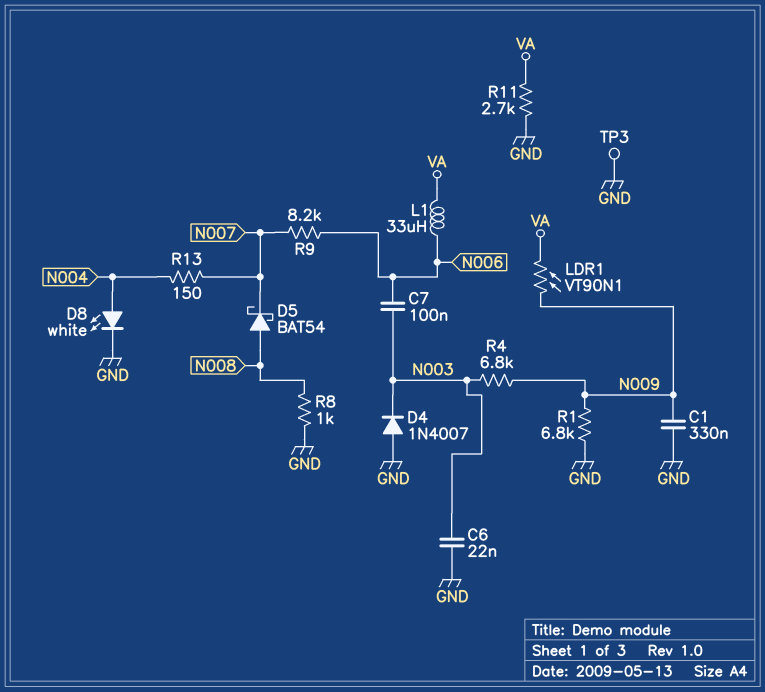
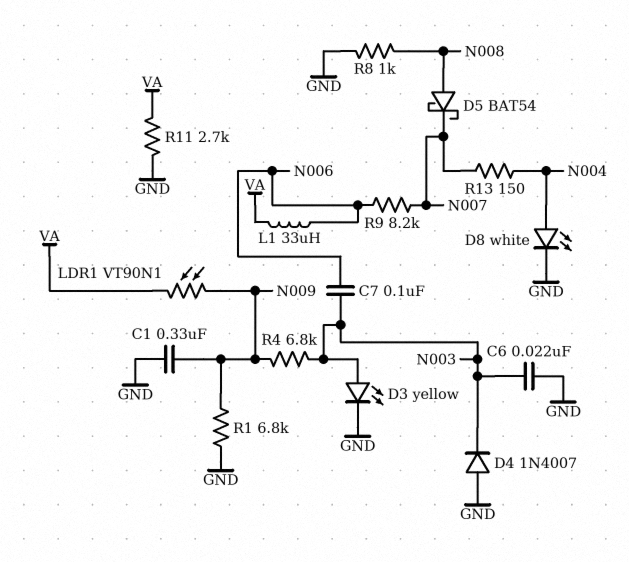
D3: none -> LED yellow (A N003, K GND)
TP3: test point (GND) -> none

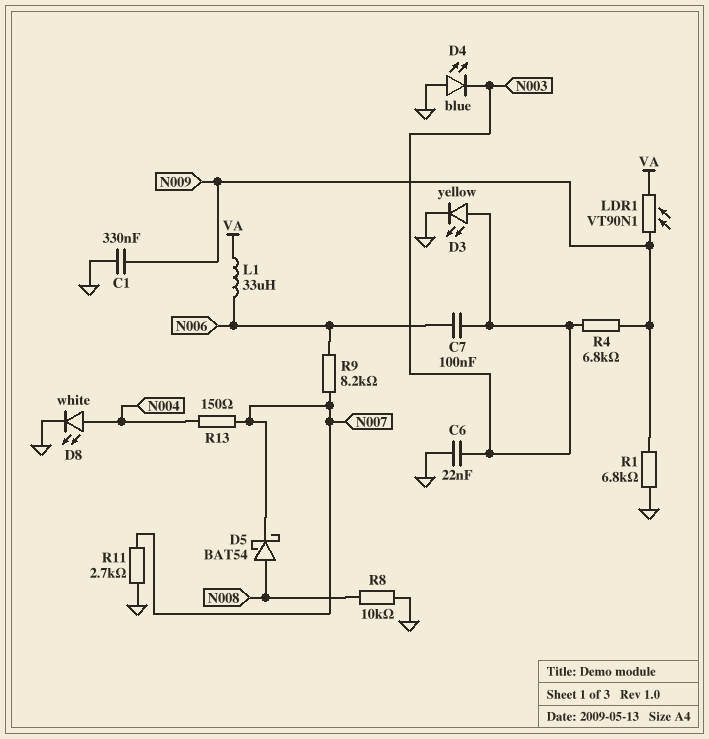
D4: diode 1N4007 (A GND, K N003) -> LED blue (A GND, K N003)
R8: 1k (GND, N008) -> 10k (GND, N008)
R11: 2.7k (GND, VA) -> 2.7k (GND, N007)

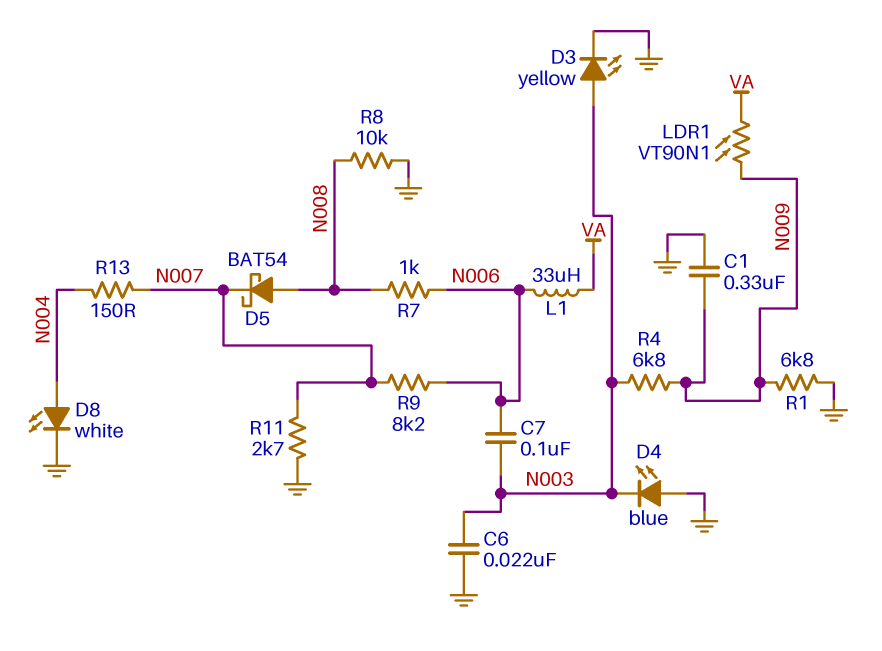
R7: none -> 1k (N006, N008)

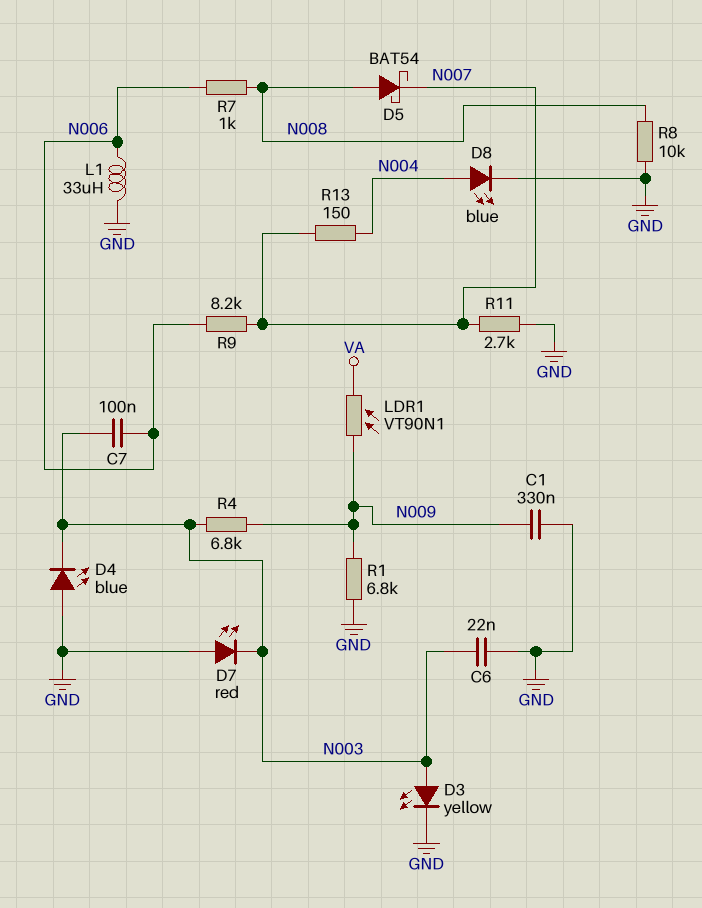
D7: none -> LED red (A GND, K N003)
D8: LED white (A N004, K GND) -> LED blue (A N004, K GND)
L1: 33uH (N006, VA) -> 33uH (GND, N006)

